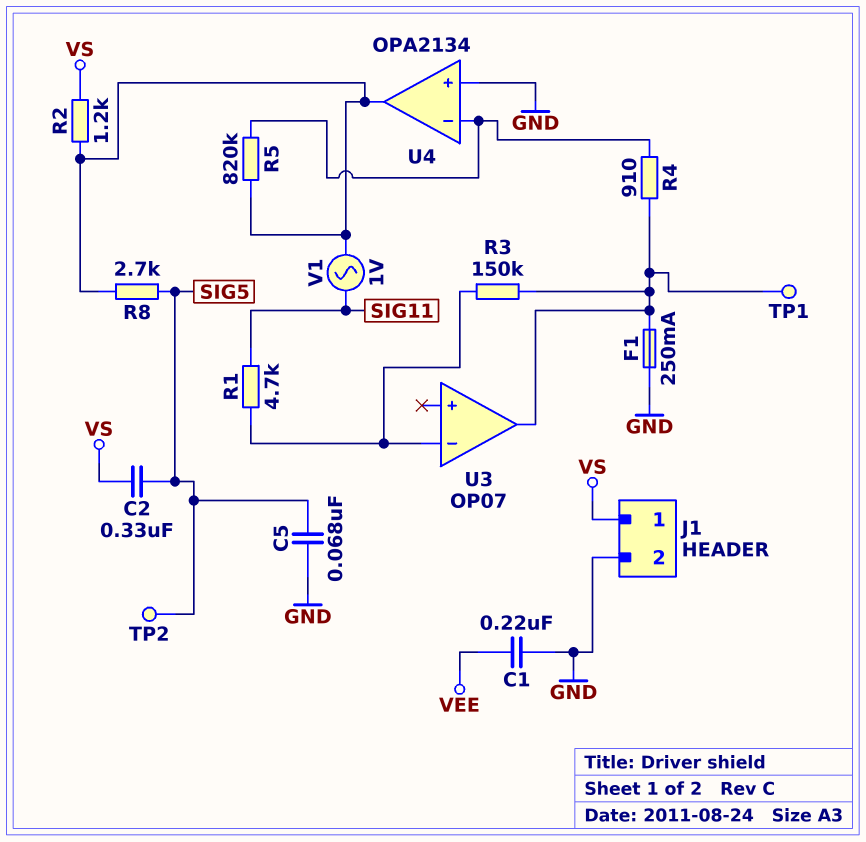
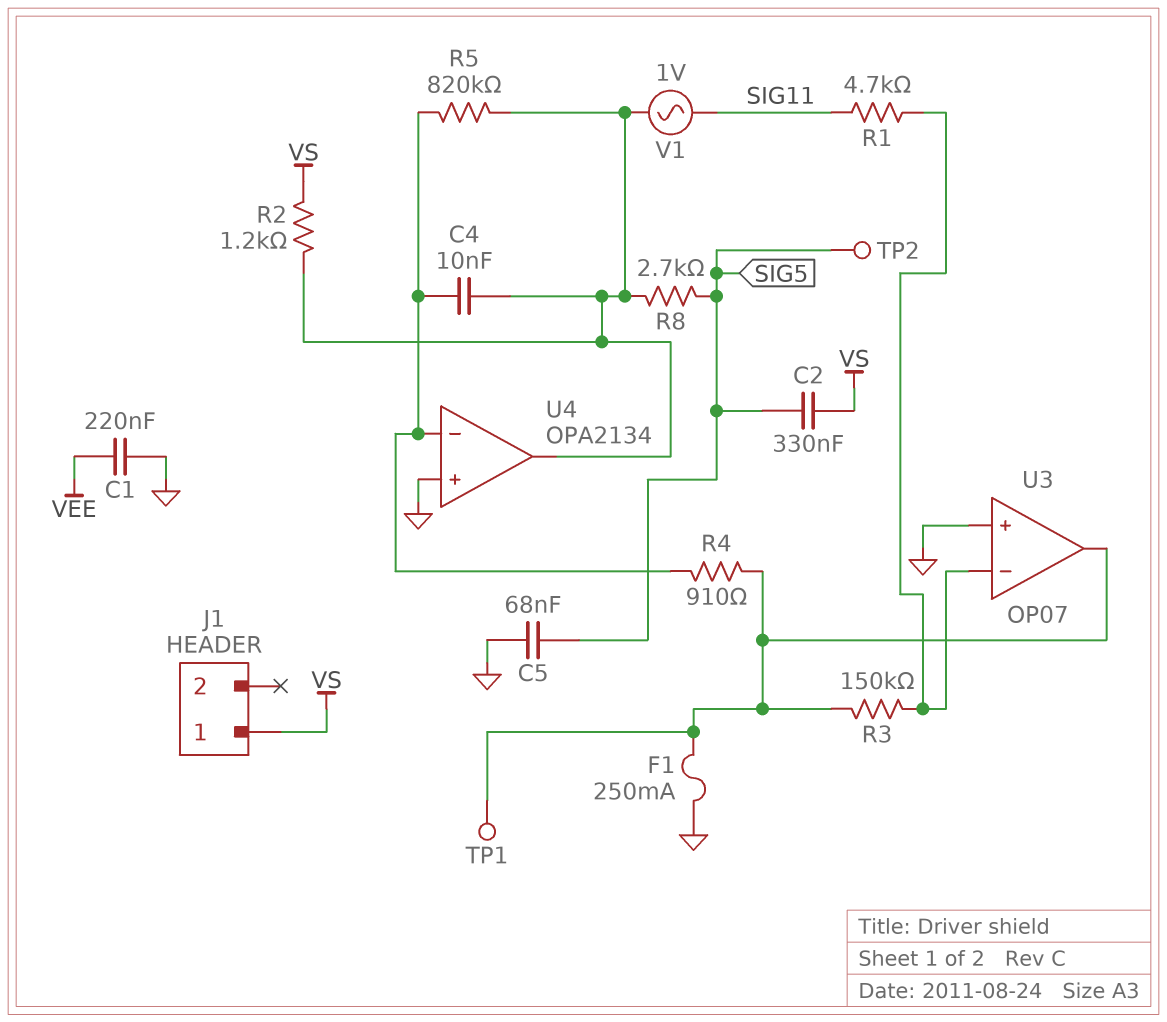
C4: none -> 10nF (U4/in-, U4/out)
J1 pin 2: GND -> none
U3 pin in+: none -> GND

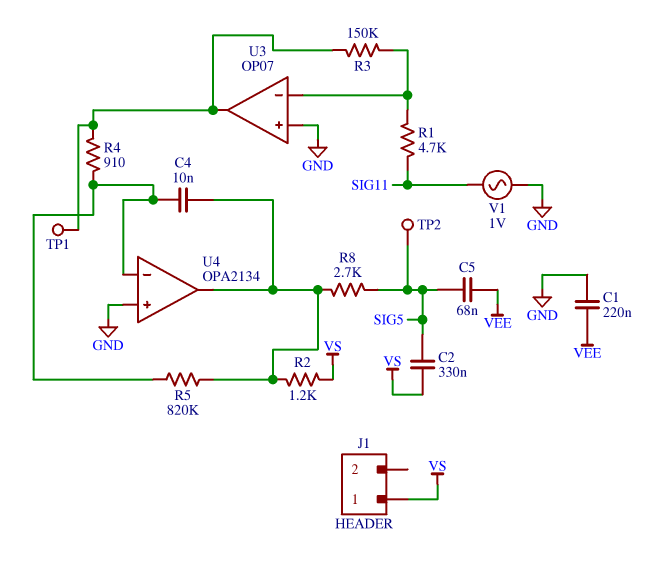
C5: 68nF (GND, SIG5) -> 68nF (SIG5, VEE)
F1: 250mA (GND, U3/out) -> none
V1: AC 1V (SIG11, U4/out) -> AC 1V (GND, SIG11)

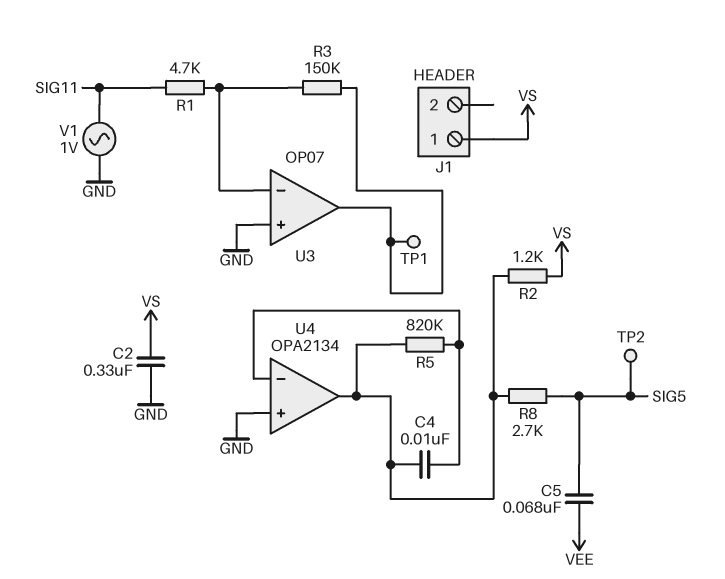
C1: 220nF (GND, VEE) -> none
C2: 330nF (SIG5, VS) -> 330nF (GND, VS)
R4: 910 (U3/out, U4/in-) -> none

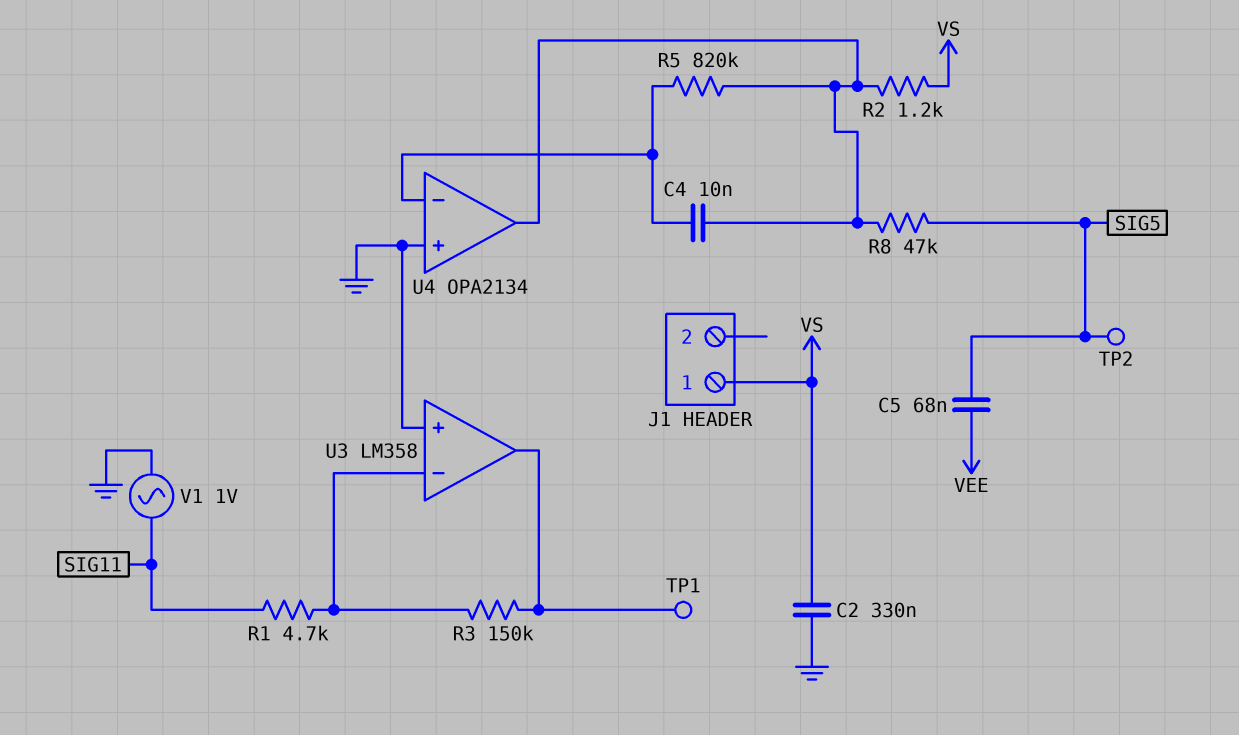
R8: 2.7k (SIG5, U4/out) -> 47k (SIG5, U4/out)
U3: OP07 -> LM358

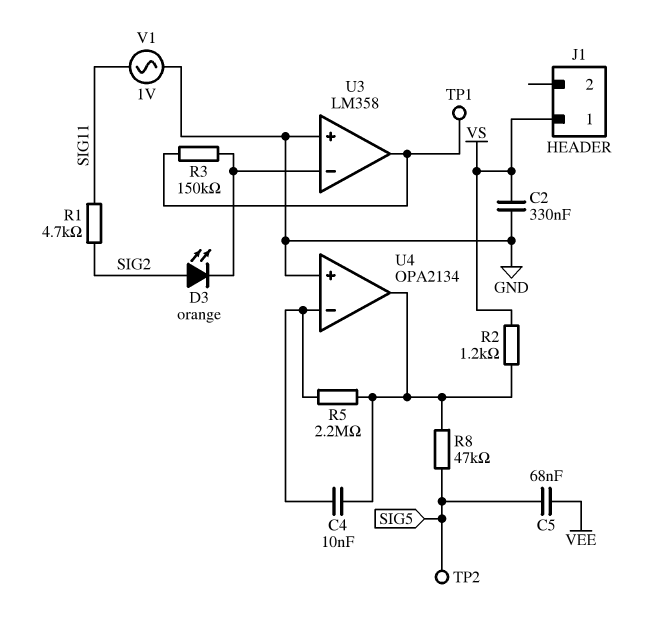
D3: none -> LED orange (A SIG2, K U3/in-)
R1: 4.7k (SIG11, U3/in-) -> 4.7k (SIG2, SIG11)
R5: 820k (U4/in-, U4/out) -> 2.2M (U4/in-, U4/out)

